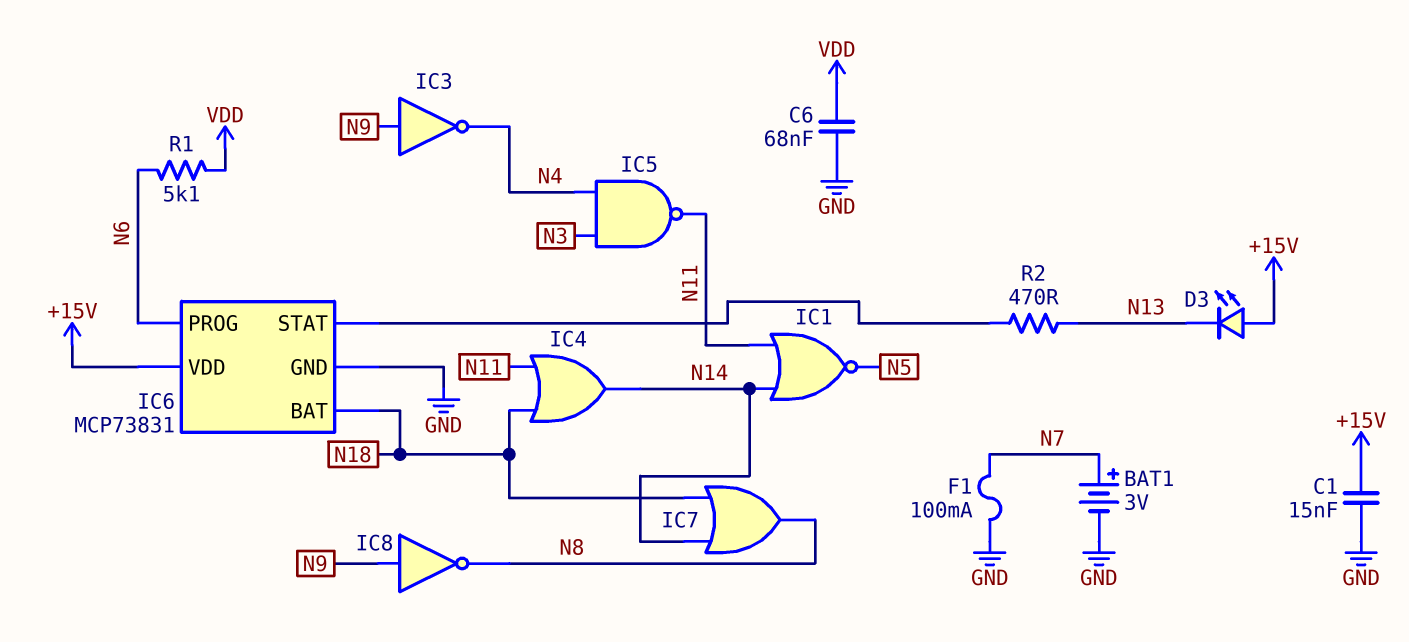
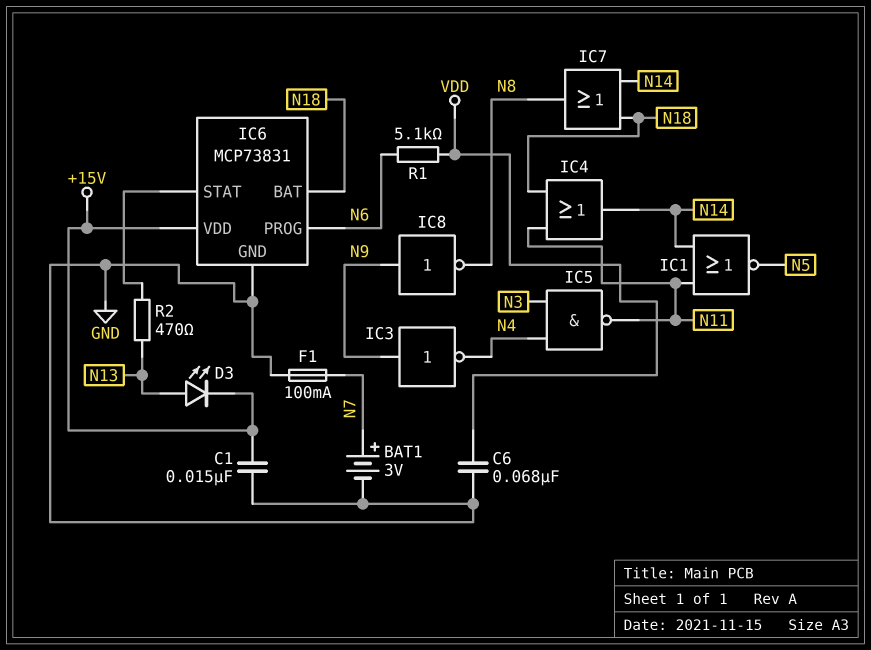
D3: LED (A +15V, K N13) -> LED (A N13, K +15V)

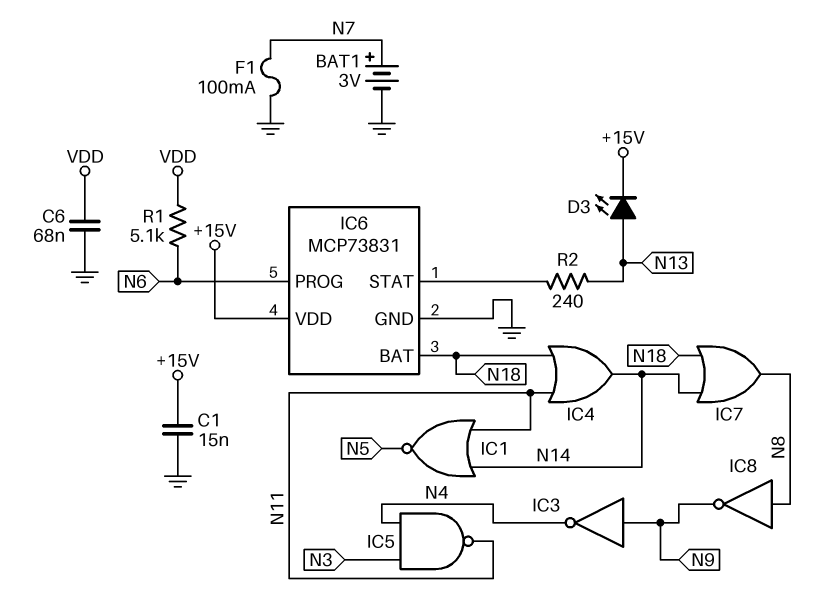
IC8: NOT (in N9, out N8) -> NOT (in N8, out N9)
R2: 470 (IC6/STAT, N13) -> 240 (IC6/STAT, N13)

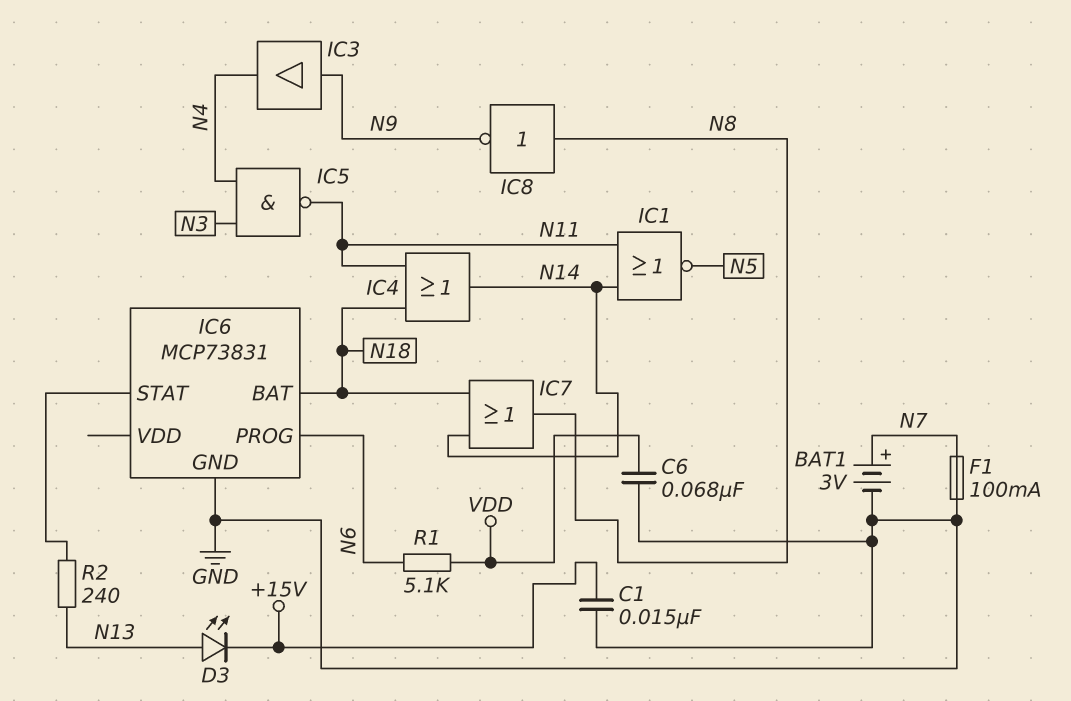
IC3: NOT (in N9, out N4) -> buffer (in N9, out N4)
IC6 pin VDD: +15V -> none

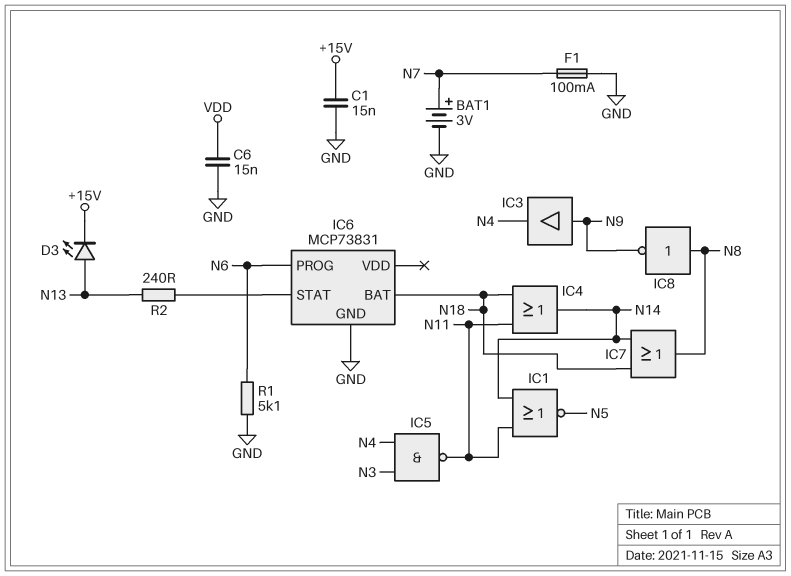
C6: 68nF (GND, VDD) -> 15nF (GND, VDD)
R1: 5.1k (N6, VDD) -> 5.1k (GND, N6)

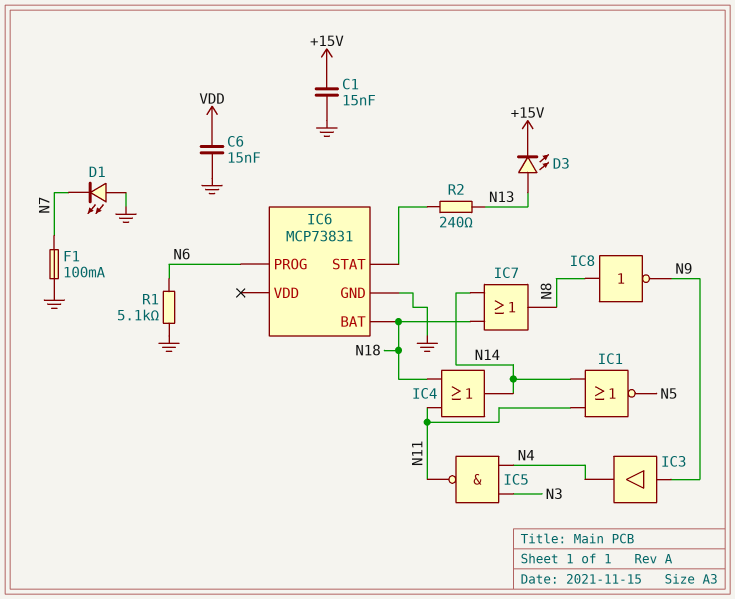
BAT1: 3V (plus N7, minus GND) -> none
D1: none -> LED (A GND, K N7)

